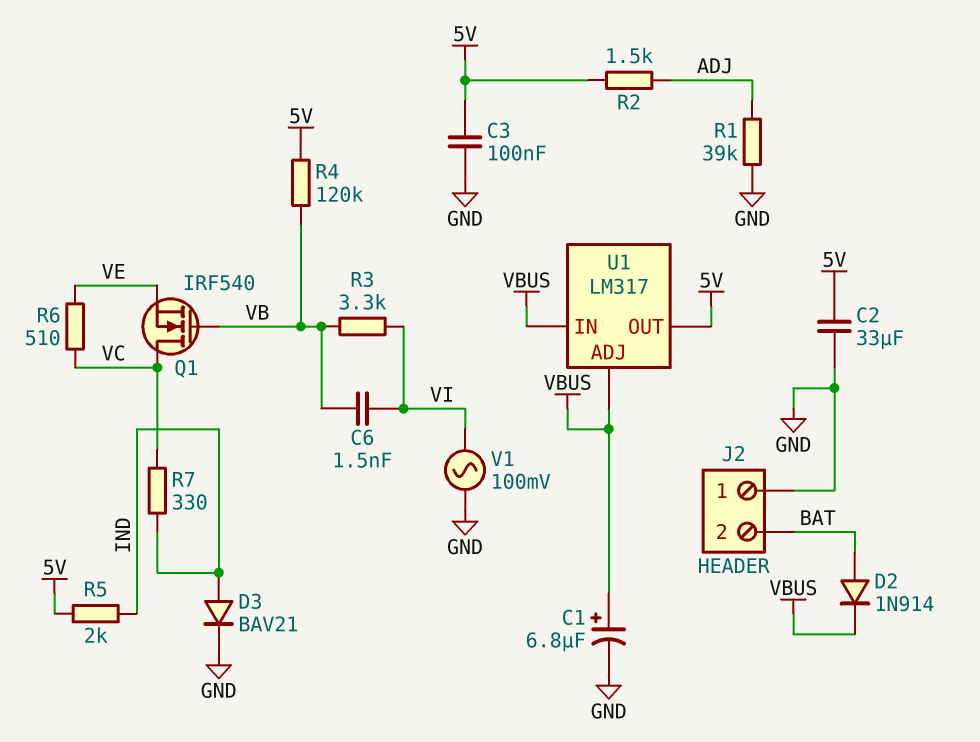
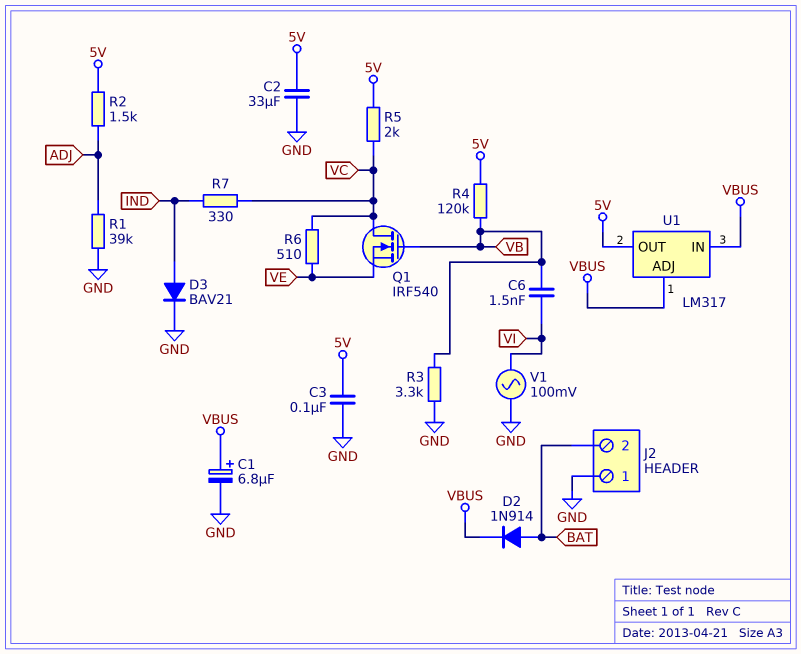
R3: 3.3k (VB, VI) -> 3.3k (GND, VB)
R5: 2k (5V, IND) -> 2k (5V, VC)

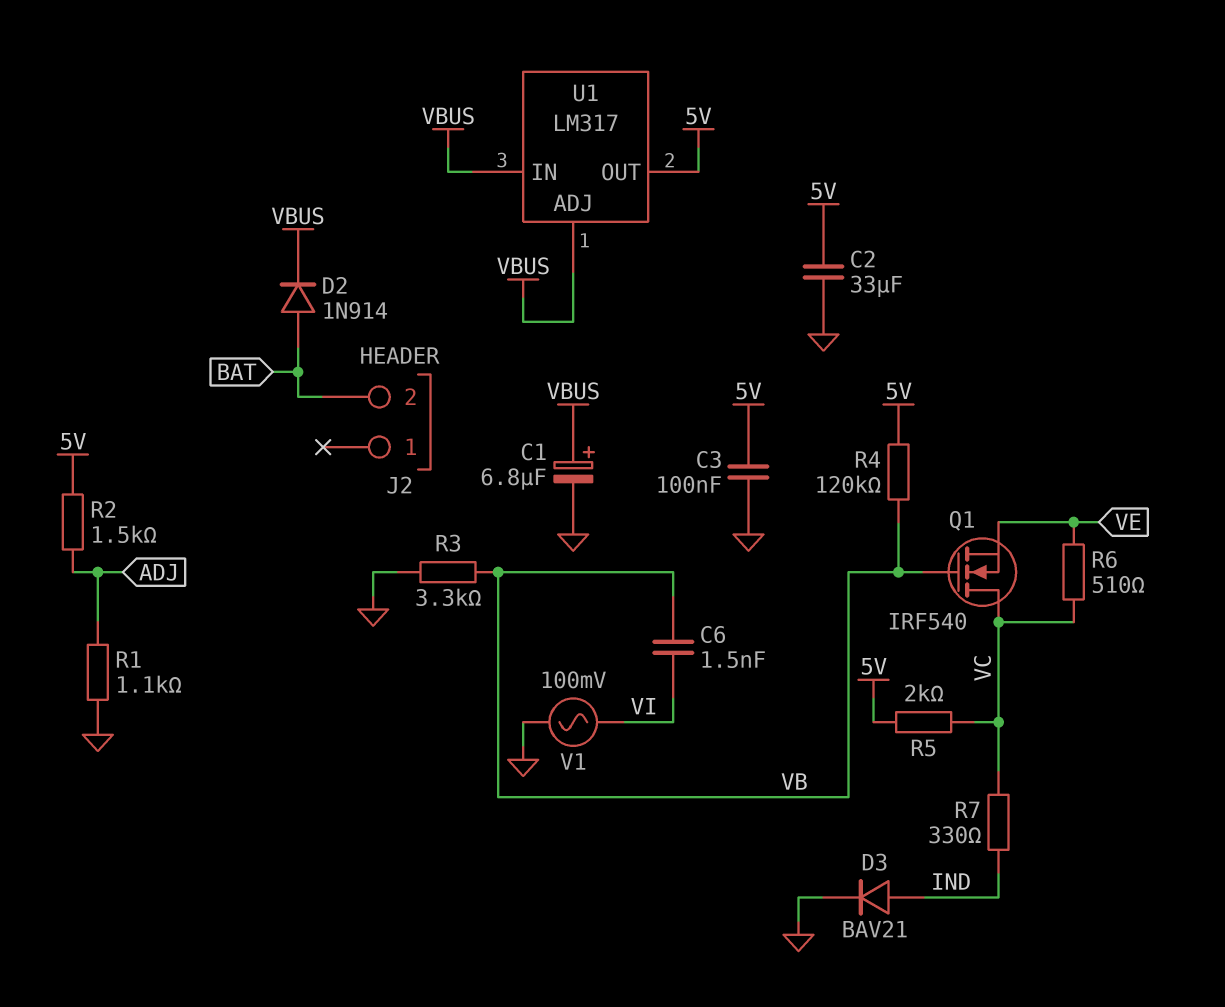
J2 pin 1: GND -> none
R1: 39k (ADJ, GND) -> 1.1k (ADJ, GND)

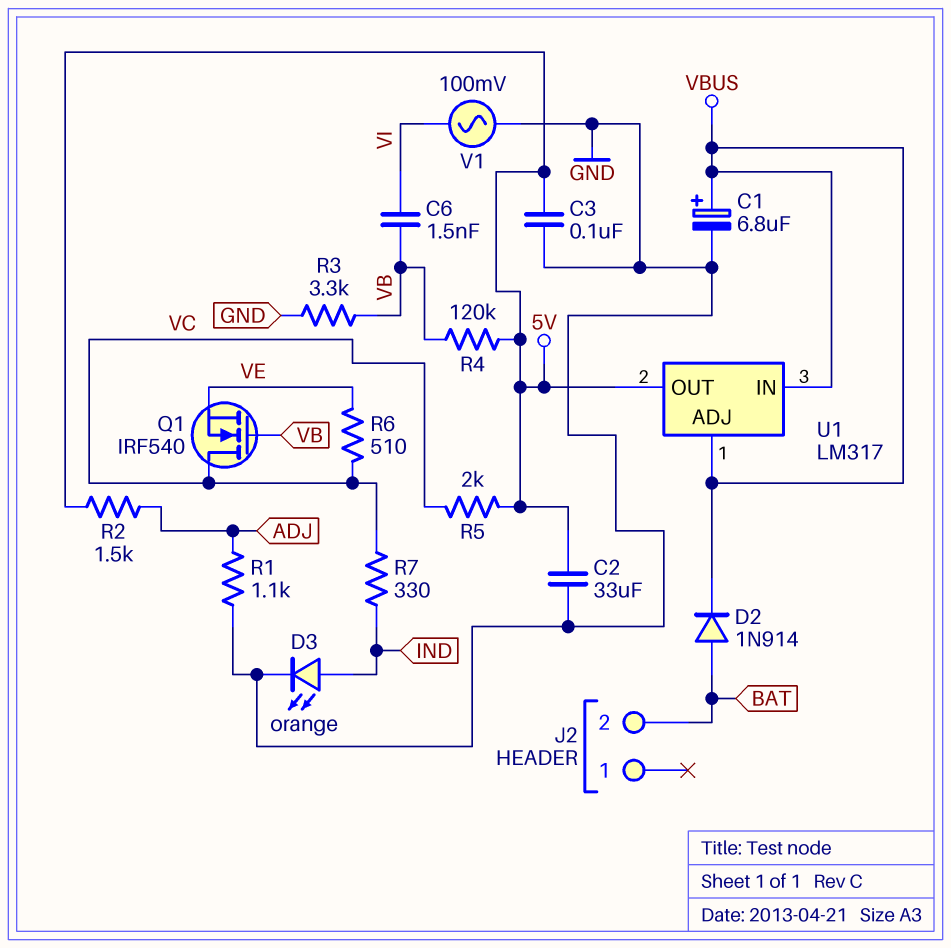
D3: diode BAV21 (A IND, K GND) -> LED orange (A IND, K GND)

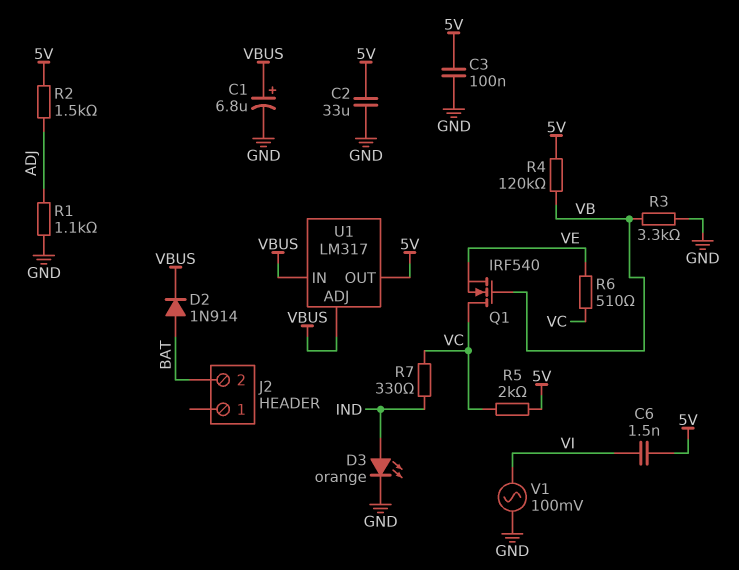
C6: 1.5nF (VB, VI) -> 1.5nF (5V, VI)

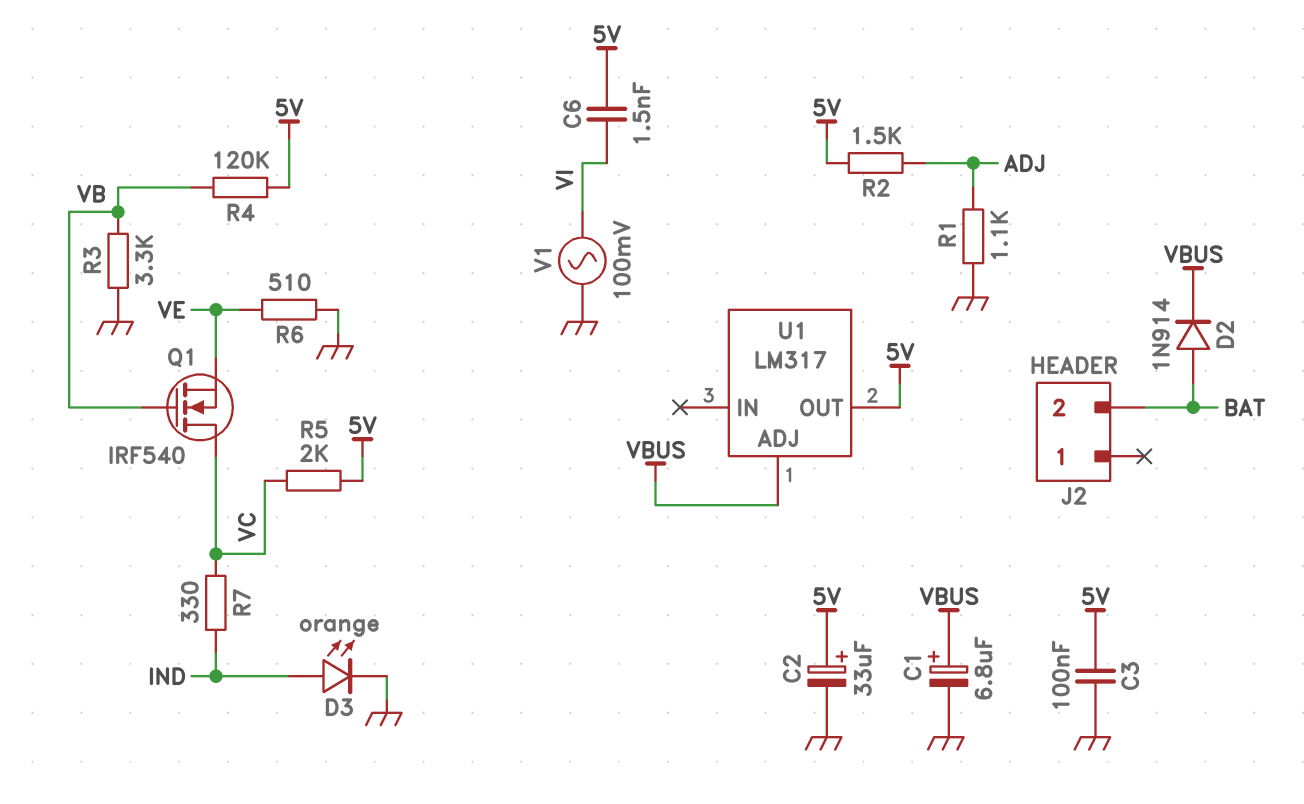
C2: 33uF (5V, GND) -> 33uF (plus 5V, minus GND)
R6: 510 (VC, VE) -> 510 (GND, VE)
U1 pin IN: VBUS -> none

